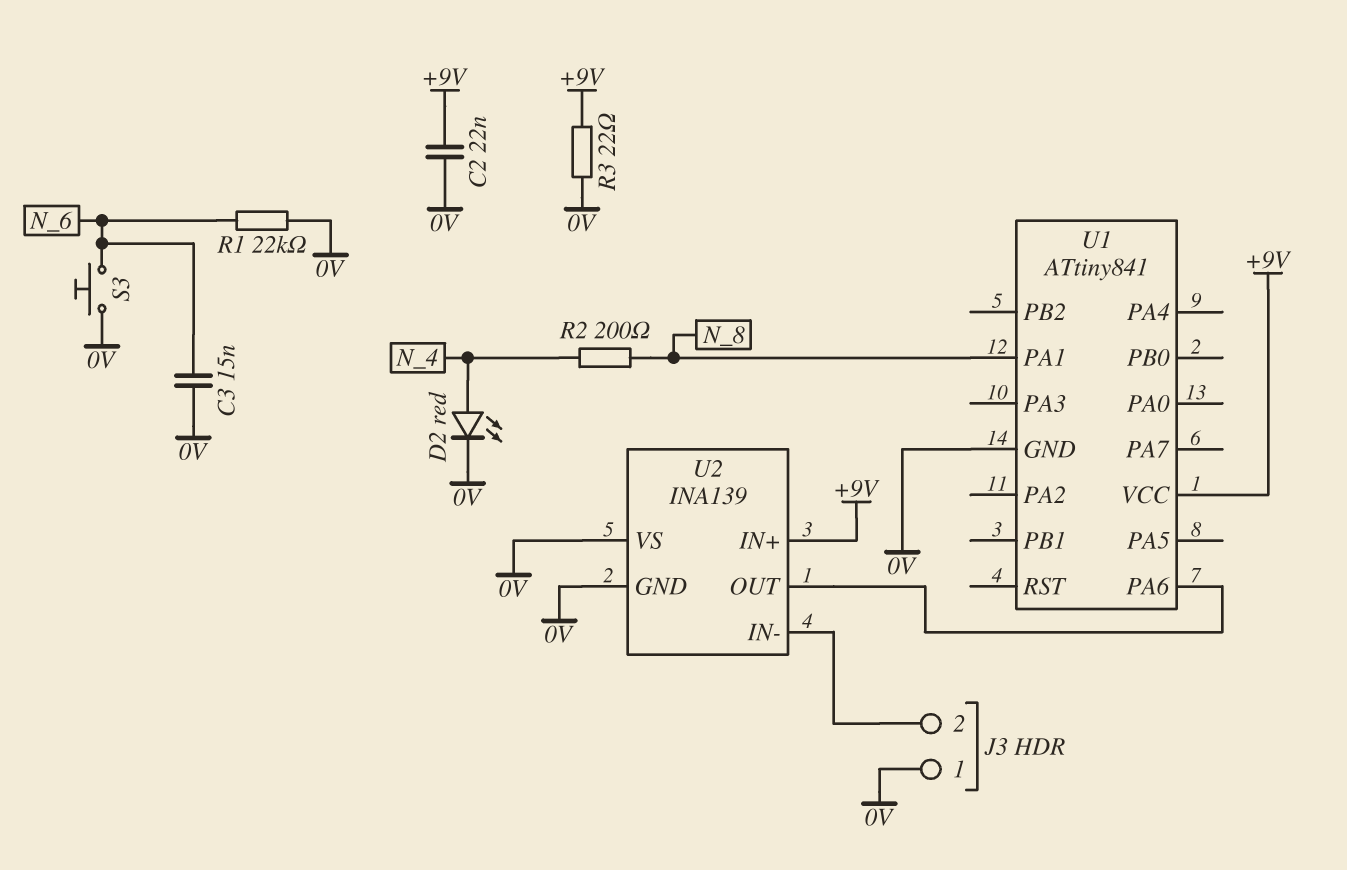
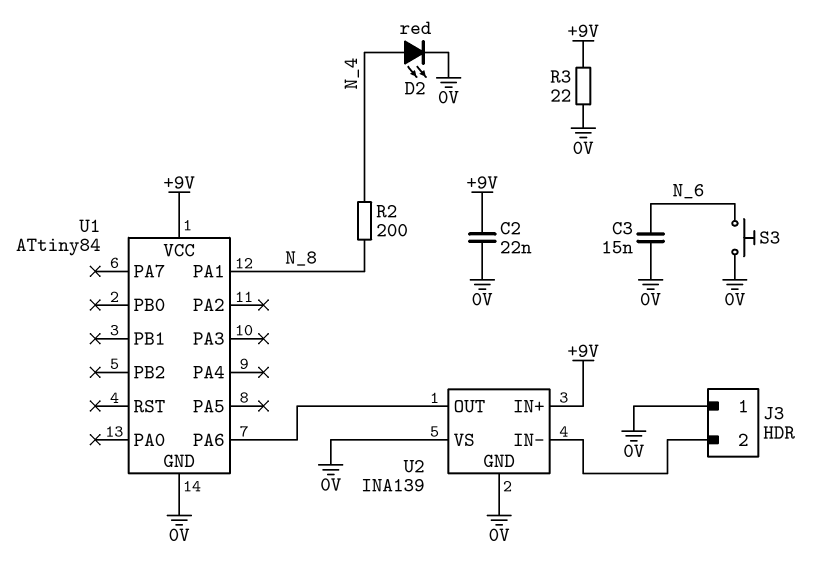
R1: 22k (0V, N_6) -> none
U1: ATtiny841 -> ATtiny84

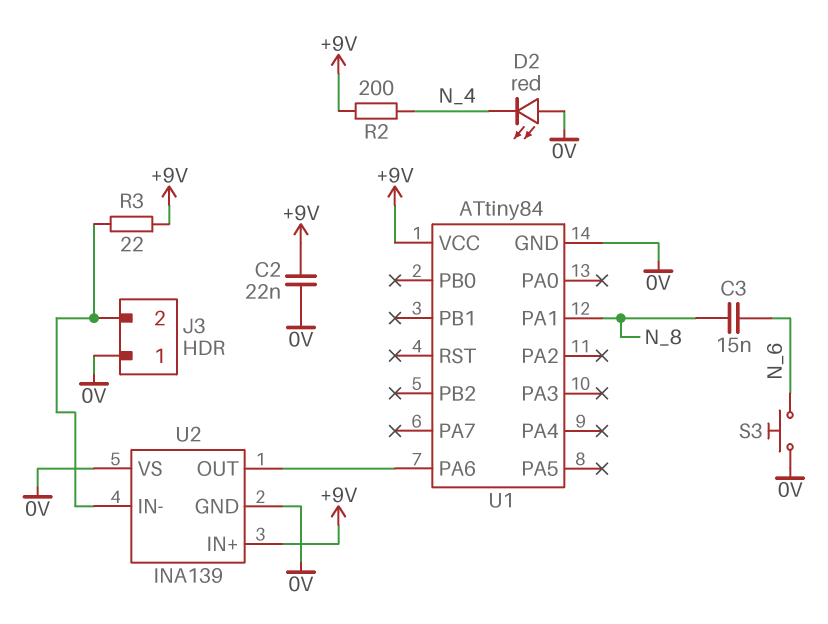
C3: 15nF (0V, N_6) -> 15nF (N_6, N_8)
D2: LED red (A N_4, K 0V) -> LED red (A 0V, K N_4)
R2: 200 (N_4, N_8) -> 200 (+9V, N_4)
R3: 22 (+9V, 0V) -> 22 (+9V, J3/2)

